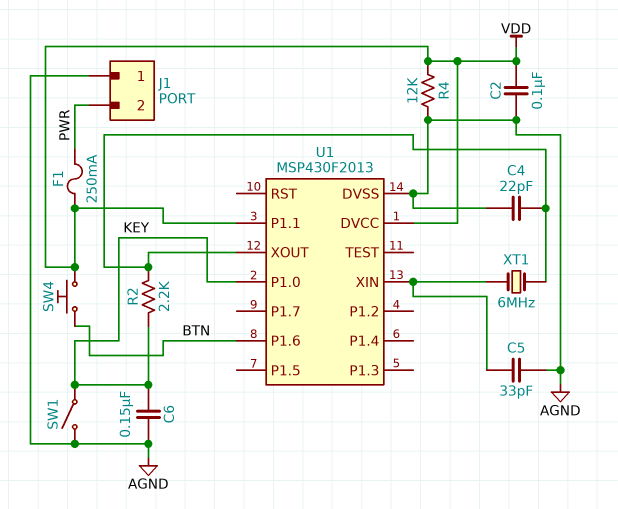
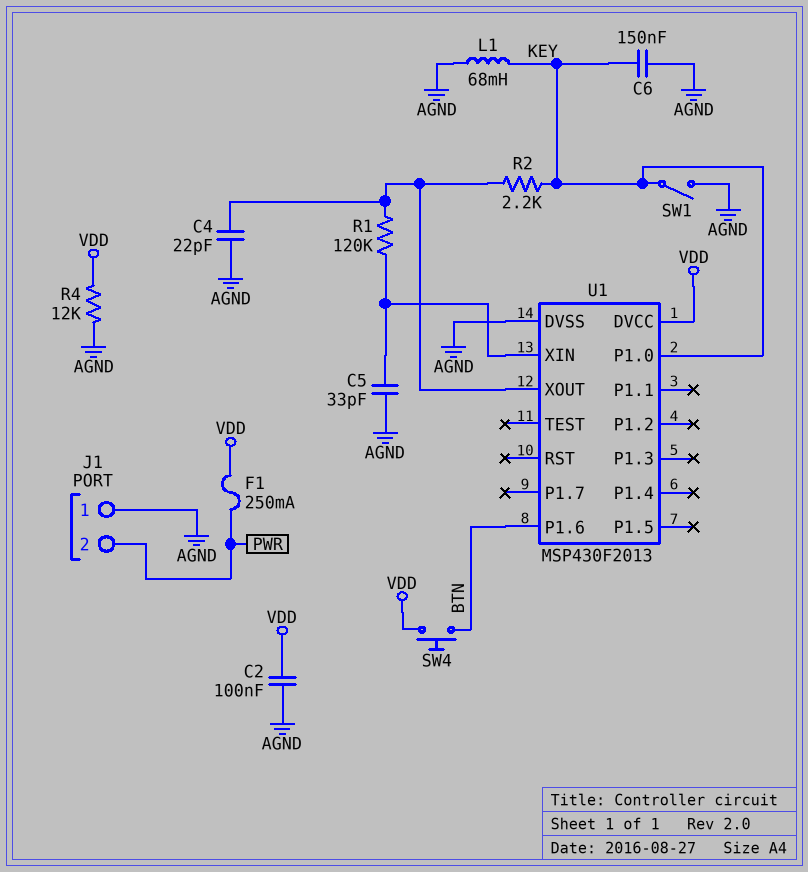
L1: none -> 68mH (AGND, KEY)
R1: none -> 120k (U1/XIN, U1/XOUT)
U1 pin P1.1: VDD -> none
XT1: 6MHz (U1/XIN, U1/XOUT) -> none

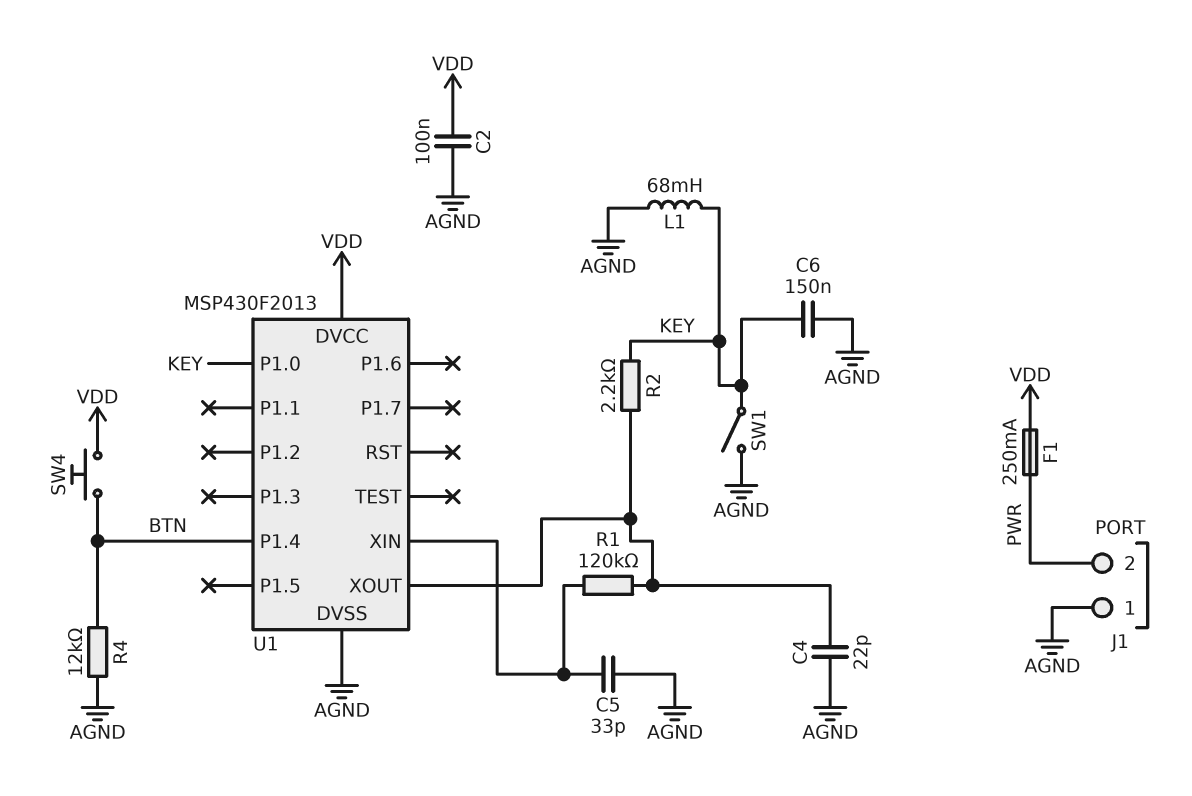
R4: 12k (AGND, VDD) -> 12k (AGND, BTN)
U1 pin P1.4: none -> BTN
U1 pin P1.6: BTN -> none

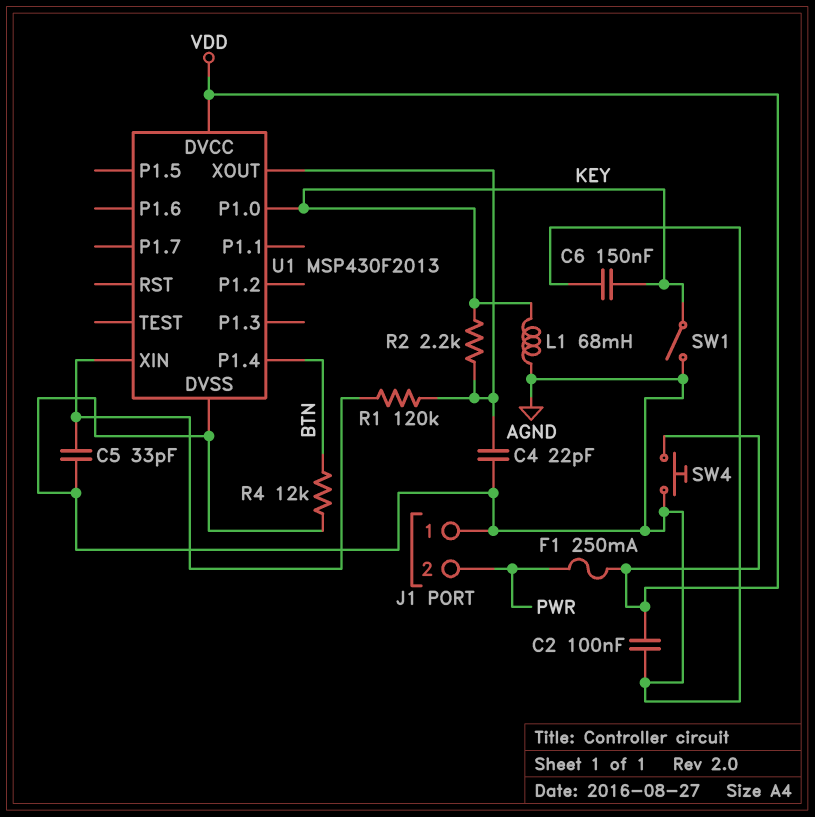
SW4: button (BTN, VDD) -> button (AGND, VDD)

